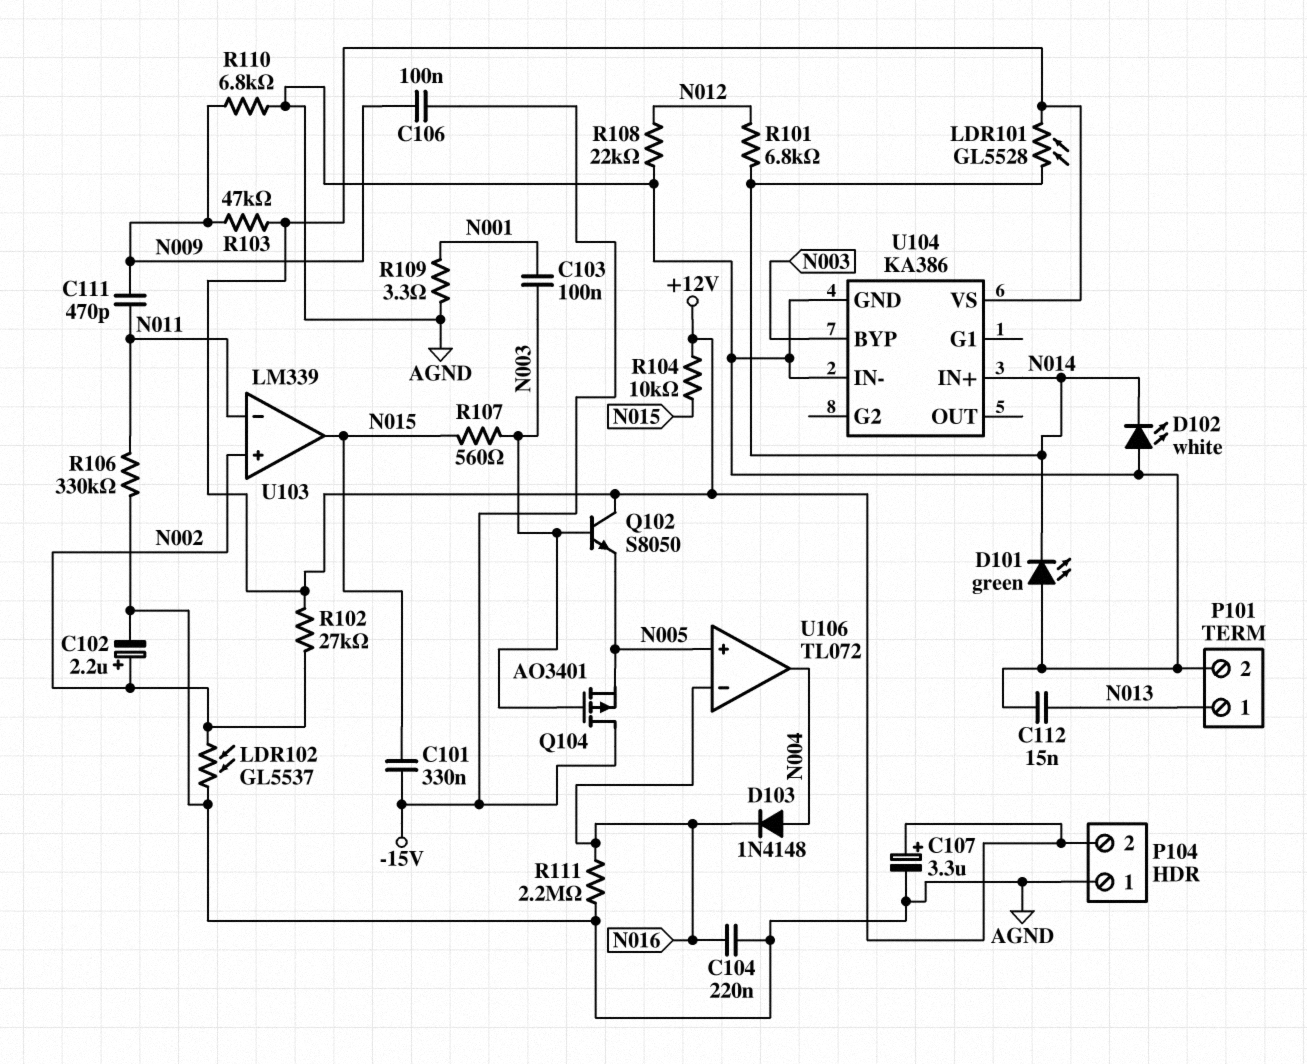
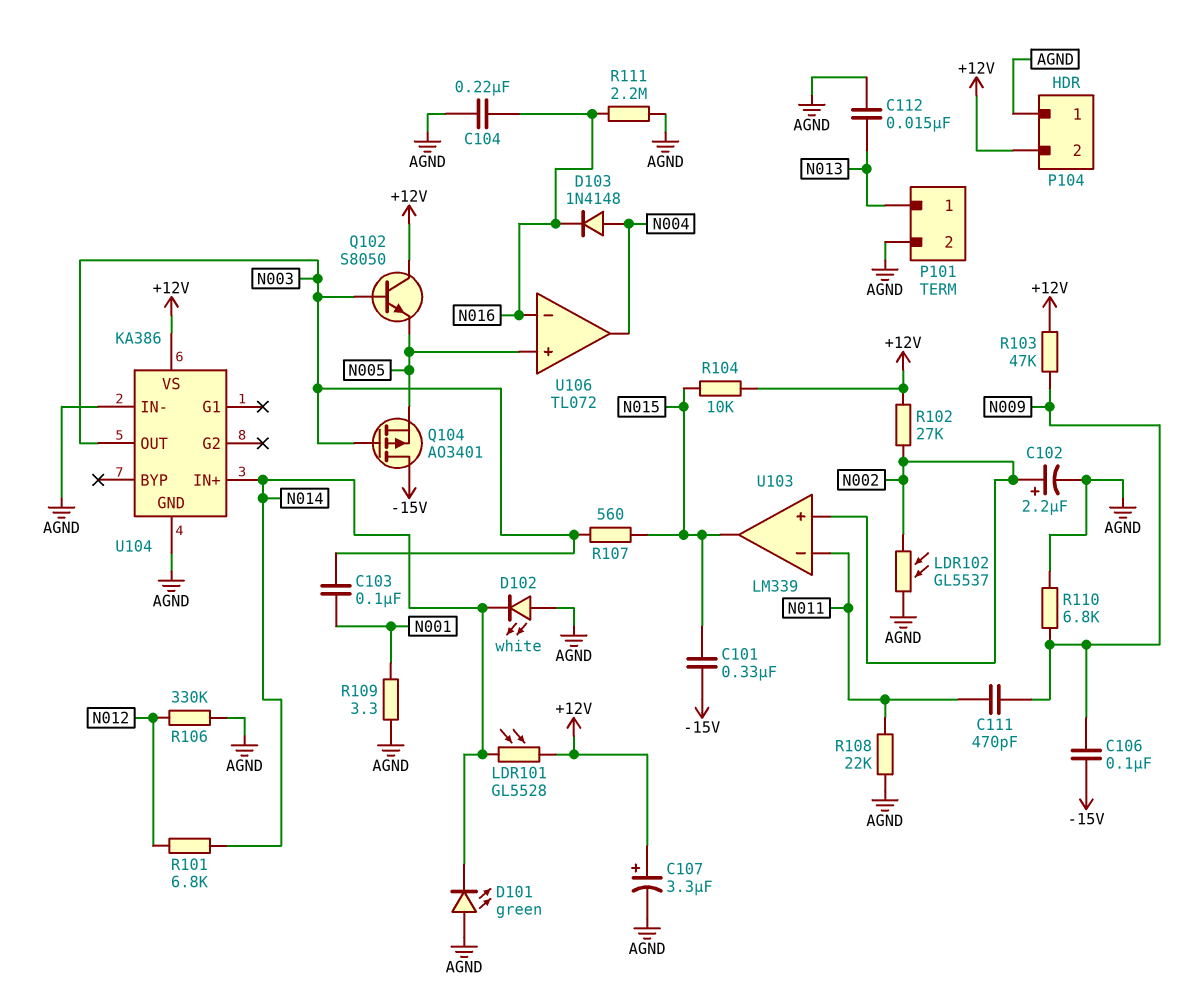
R106: 330k (AGND, N011) -> 330k (AGND, N012)
R108: 22k (AGND, N012) -> 22k (AGND, N011)
U104 pin BYP: N003 -> none
U104 pin OUT: none -> N003

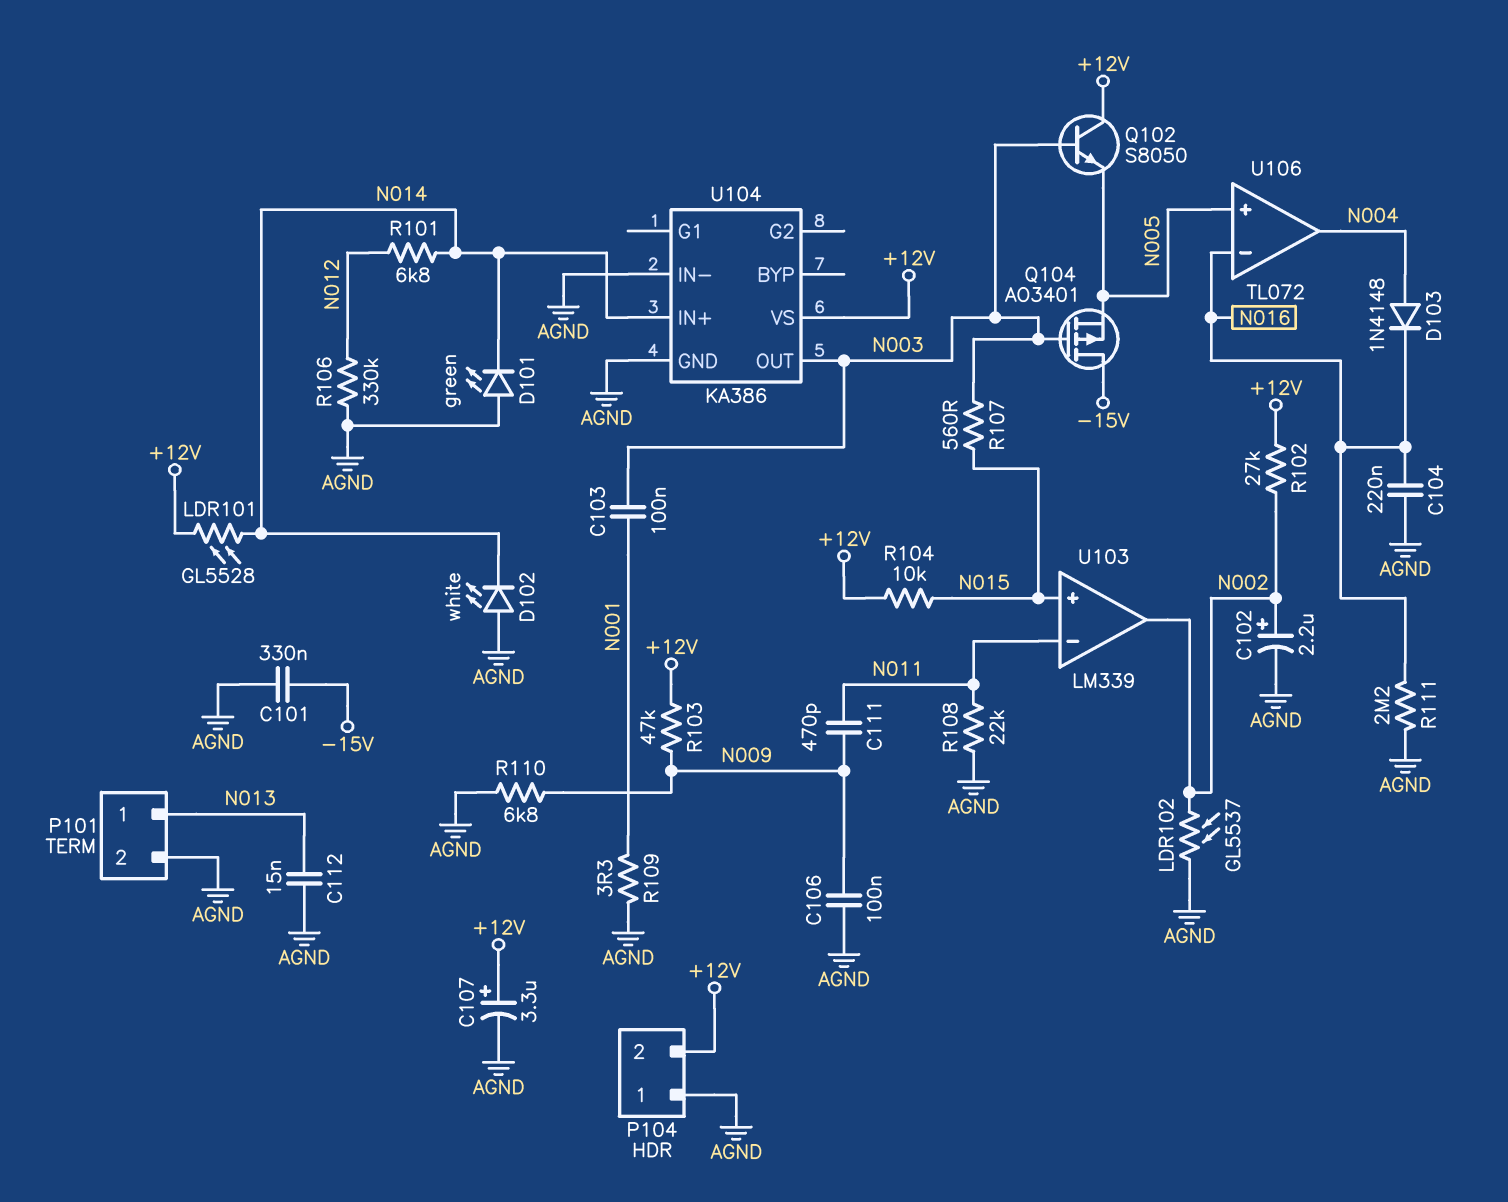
C101: 330nF (-15V, N015) -> 330nF (-15V, AGND)
C106: 100nF (-15V, N009) -> 100nF (AGND, N009)
U103 pin in+: N002 -> N015
U103 pin out: N015 -> N002

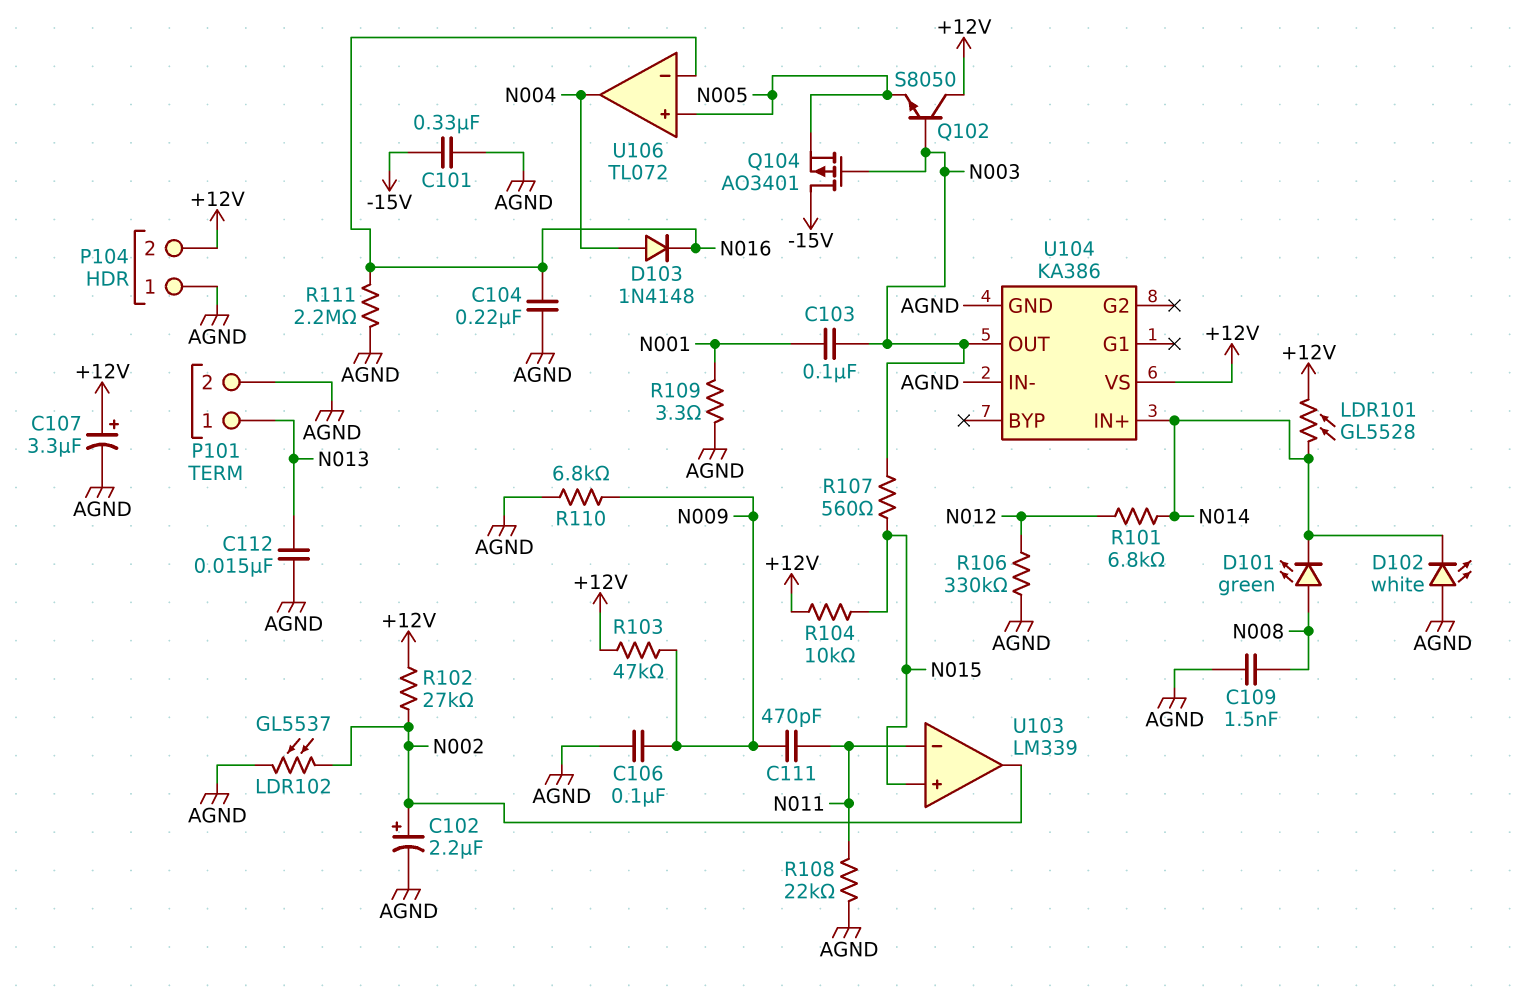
C109: none -> 1.5nF (AGND, N008)
D101: LED green (A AGND, K N014) -> LED green (A N008, K N014)

